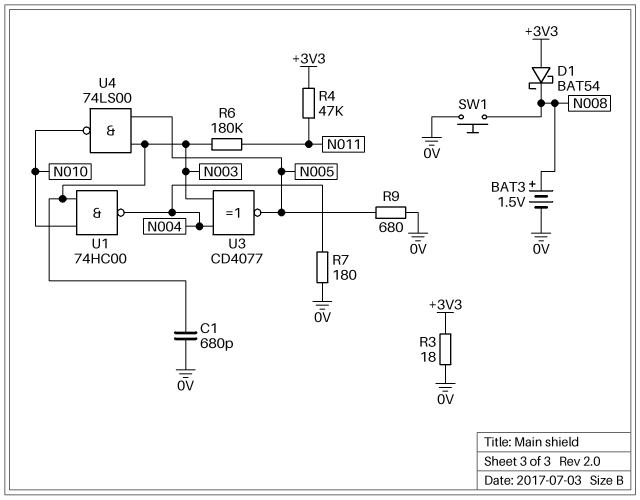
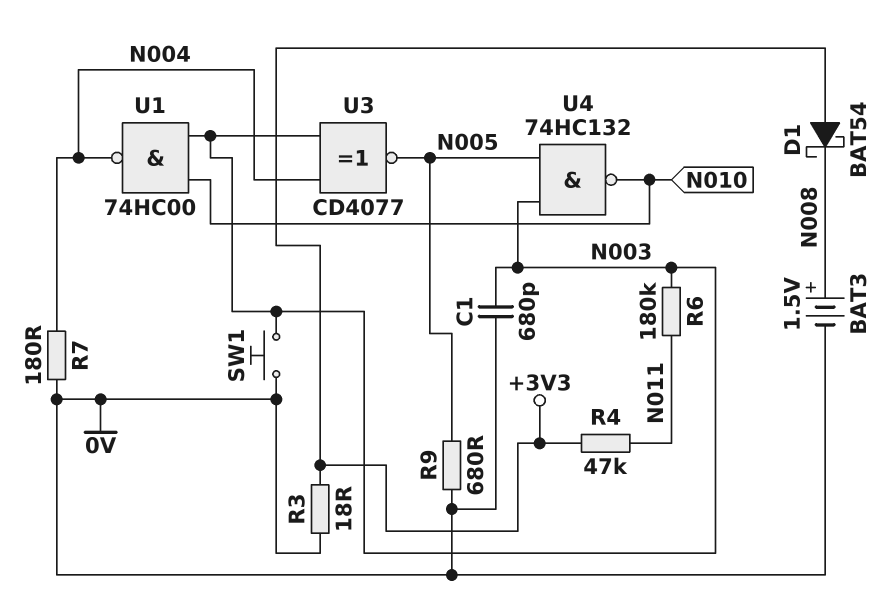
SW1: button (0V, N008) -> button (0V, N003)
U4: NAND 74LS00 (in N003, in N005, out N010) -> NAND 74HC132 (in N003, in N005, out N010)

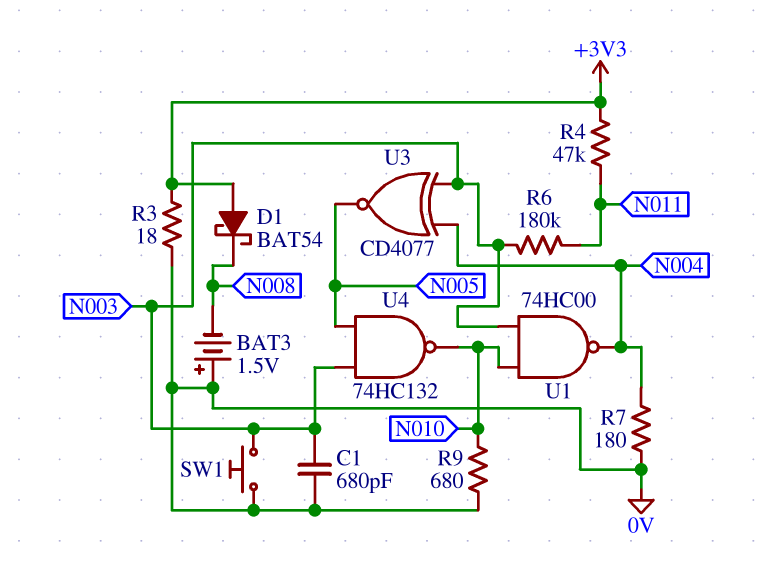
BAT3: 1.5V (plus N008, minus 0V) -> 1.5V (plus 0V, minus N008)
R9: 680 (0V, N005) -> 680 (0V, N010)

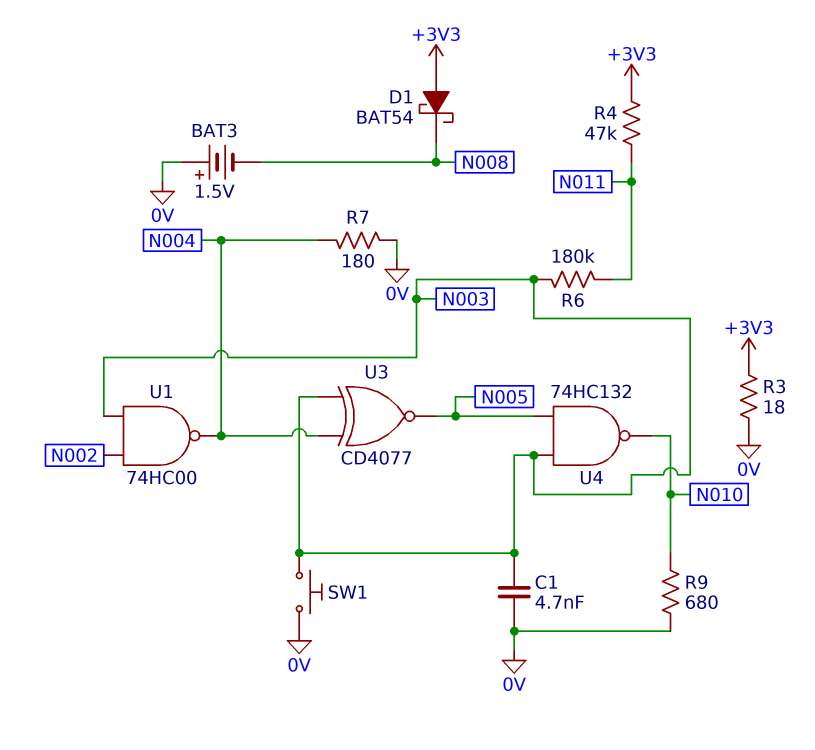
C1: 680pF (0V, N003) -> 4.7nF (0V, N003)
U1: NAND 74HC00 (in N003, in N010, out N004) -> NAND 74HC00 (in N002, in N003, out N004)

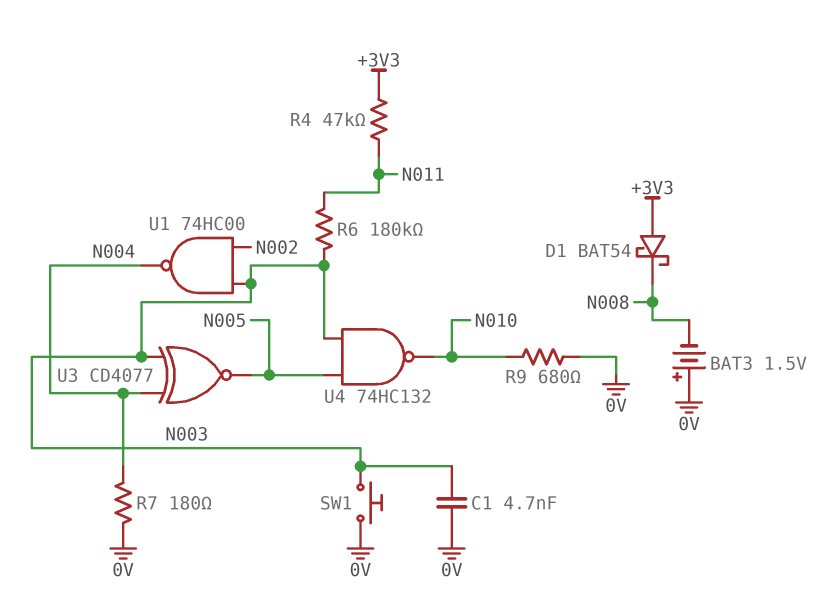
R3: 18 (+3V3, 0V) -> none

